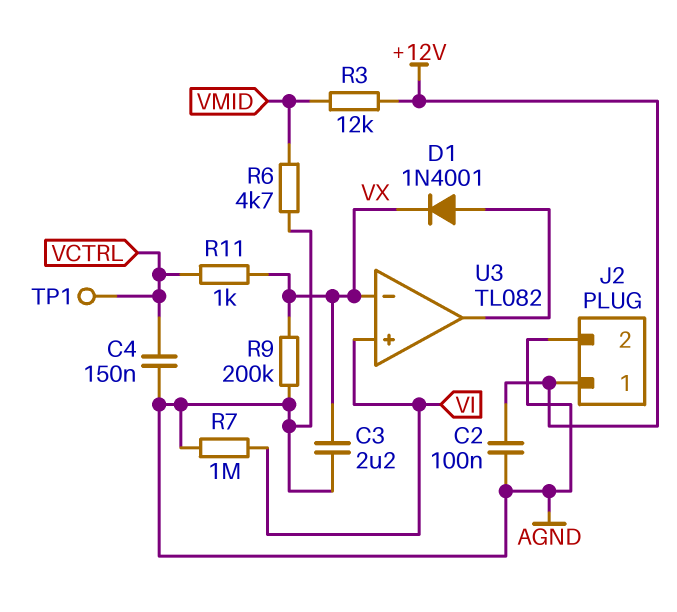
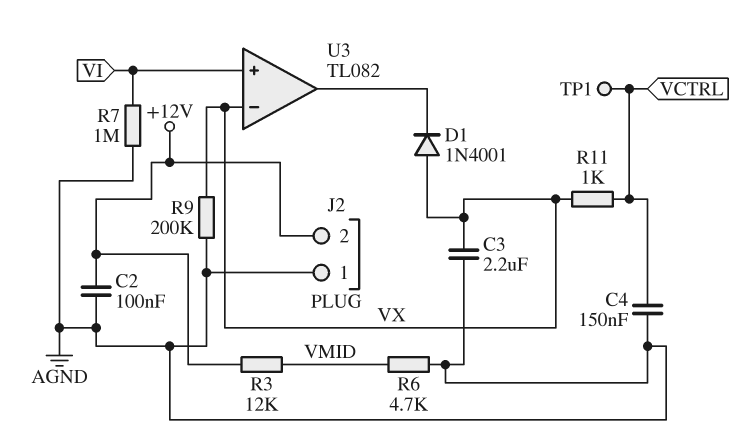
D1: diode 1N4001 (A U3/out, K VX) -> diode 1N4001 (A VX, K U3/out)
J2 pin 1: +12V -> AGND
J2 pin 2: AGND -> +12V

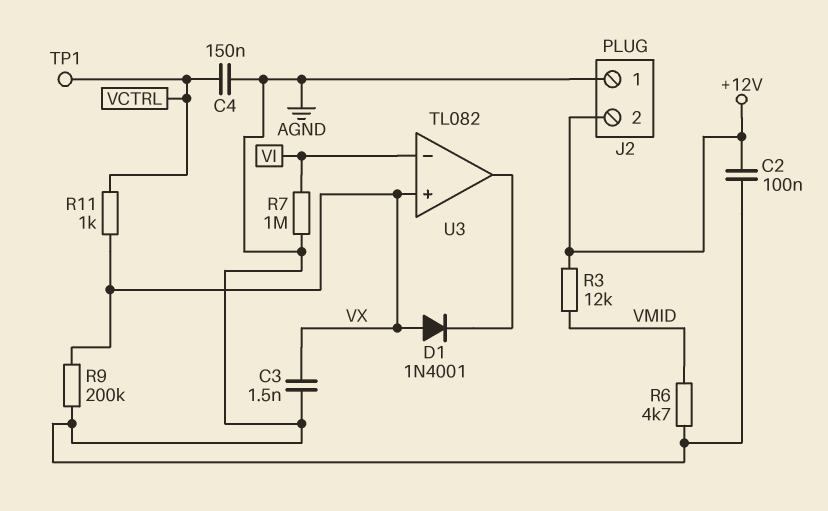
C3: 2.2uF (AGND, VX) -> 1.5nF (AGND, VX)
U3 pin in+: VI -> VX
U3 pin in-: VX -> VI

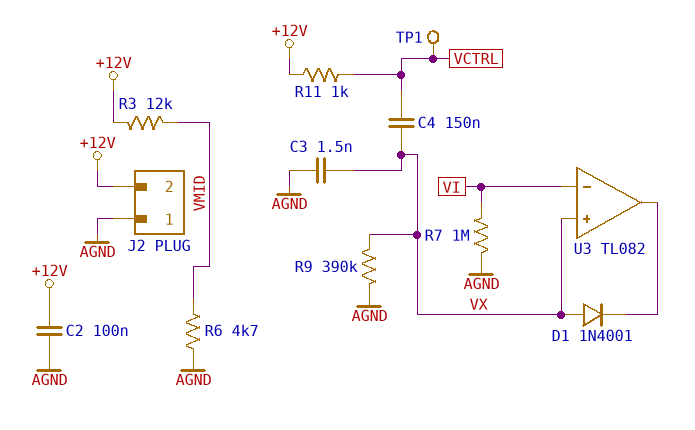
C4: 150nF (AGND, VCTRL) -> 150nF (VCTRL, VX)
R9: 200k (AGND, VX) -> 390k (AGND, VX)
R11: 1k (VCTRL, VX) -> 1k (+12V, VCTRL)

